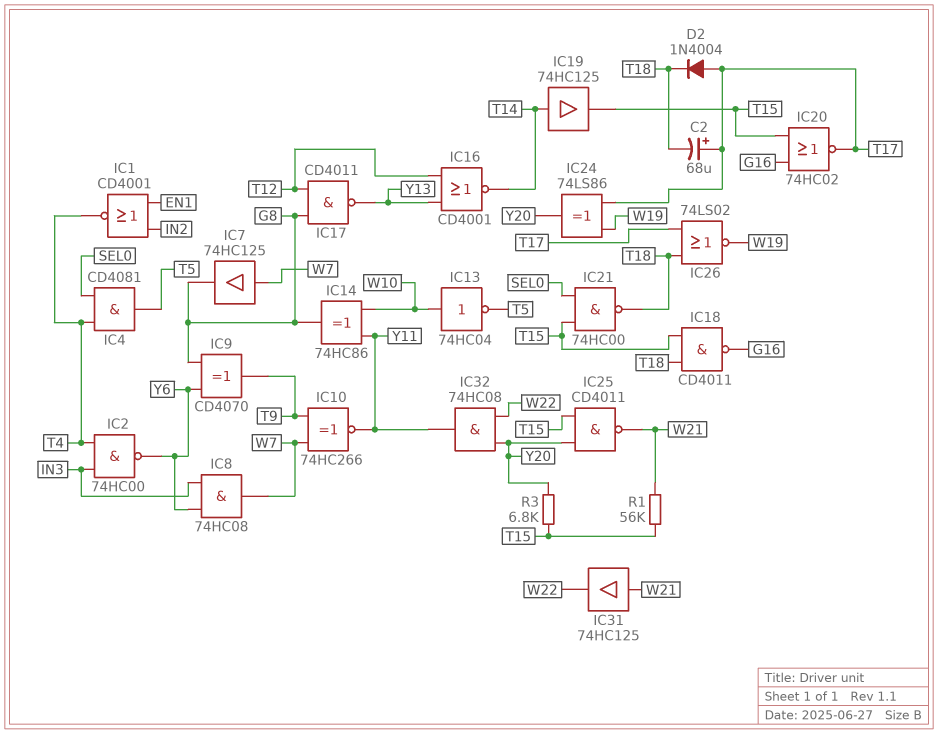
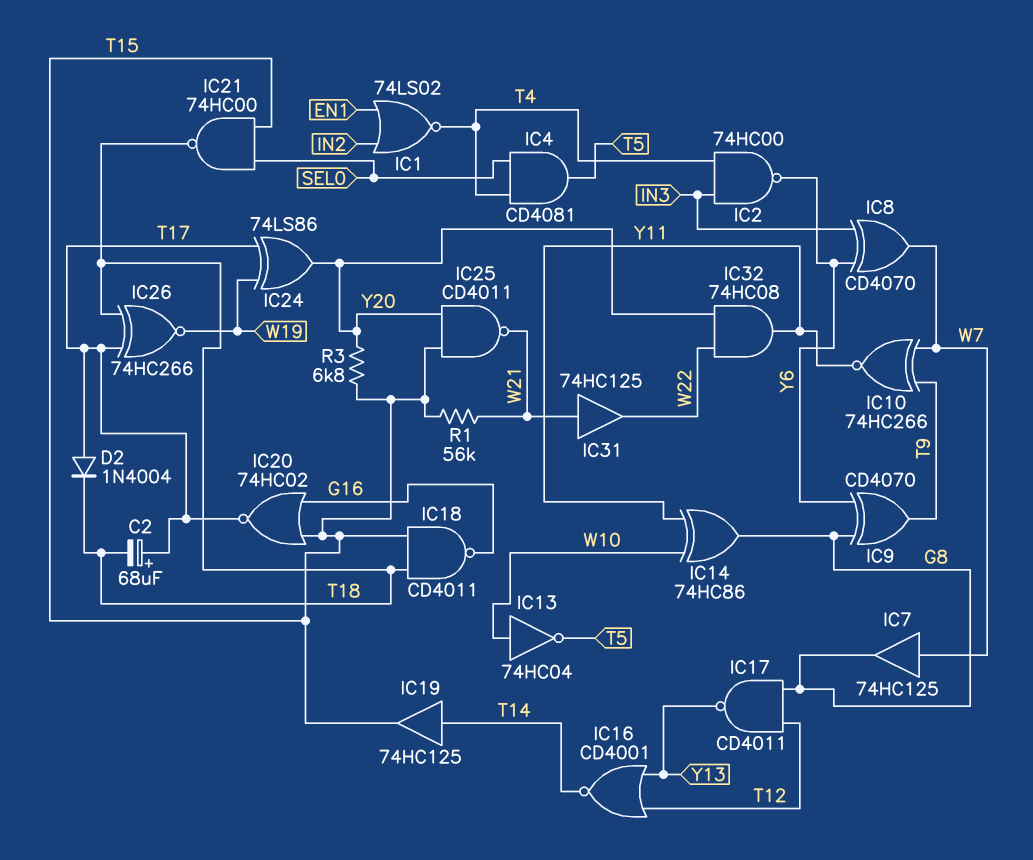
IC1: NOR CD4001 (in EN1, in IN2, out T4) -> NOR 74LS02 (in EN1, in IN2, out T4)
IC8: AND 74HC08 (in IN3, in Y6, out W7) -> XOR CD4070 (in IN3, in Y6, out W7)
IC26: NOR 74LS02 (in T17, in T18, out W19) -> XNOR 74HC266 (in T17, in T18, out W19)

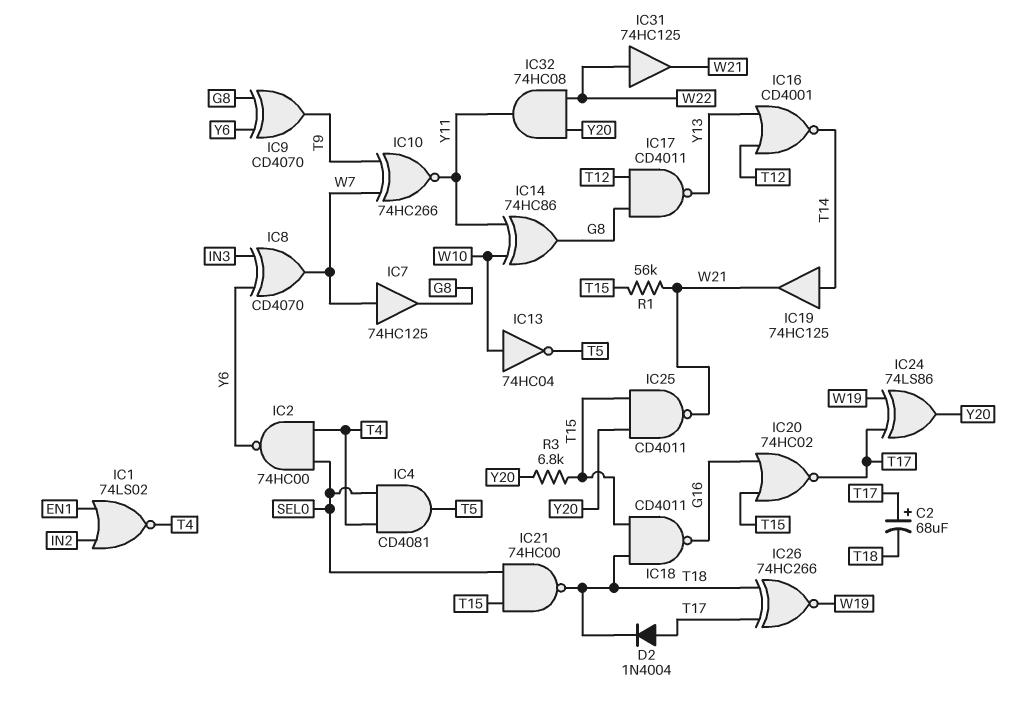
IC2: NAND 74HC00 (in IN3, in T4, out Y6) -> NAND 74HC00 (in SEL0, in T4, out Y6)
IC19: buffer 74HC125 (in T14, out T15) -> buffer 74HC125 (in T14, out W21)
IC31: buffer 74HC125 (in W21, out W22) -> buffer 74HC125 (in W22, out W21)

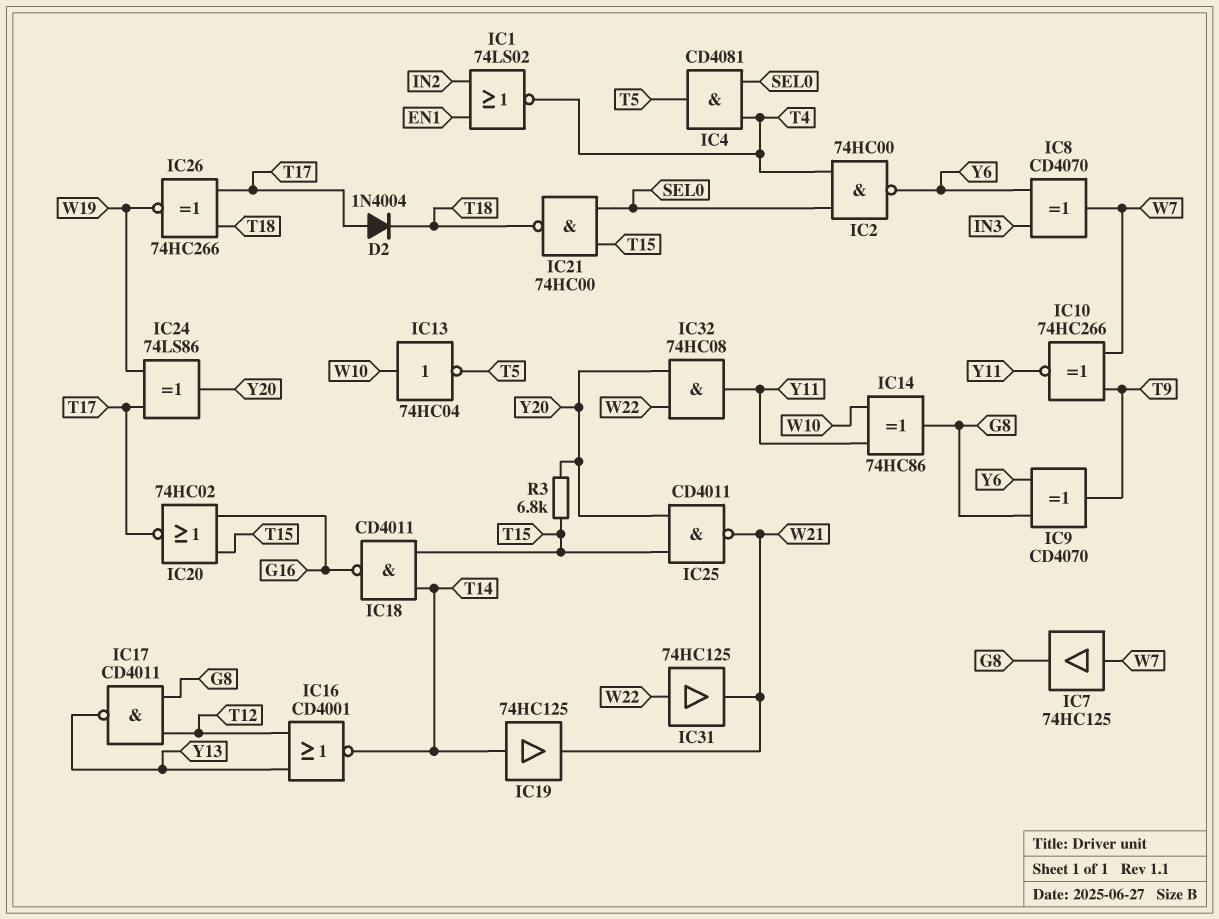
C2: 68uF (plus T17, minus T18) -> none
IC18: NAND CD4011 (in T15, in T18, out G16) -> NAND CD4011 (in T14, in T15, out G16)
R1: 56k (T15, W21) -> none

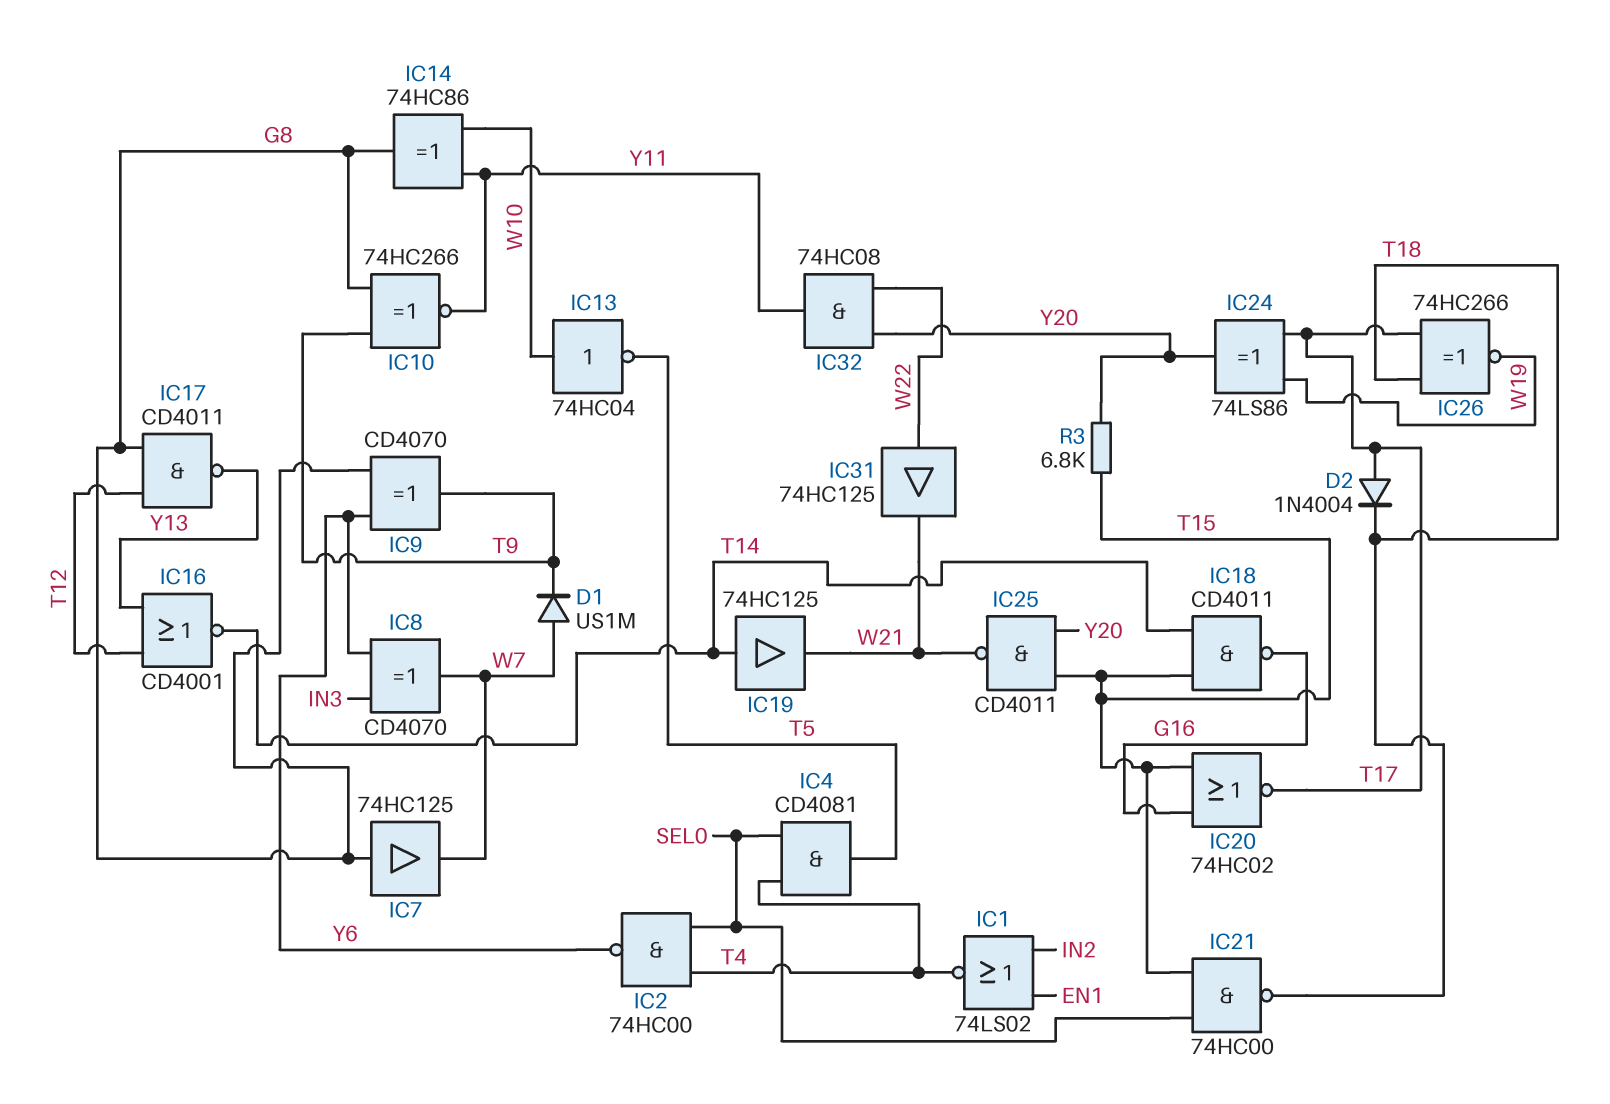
D1: none -> diode US1M (A W7, K T9)
IC7: buffer 74HC125 (in W7, out G8) -> buffer 74HC125 (in G8, out W7)
IC10: XNOR 74HC266 (in T9, in W7, out Y11) -> XNOR 74HC266 (in G8, in T9, out Y11)

